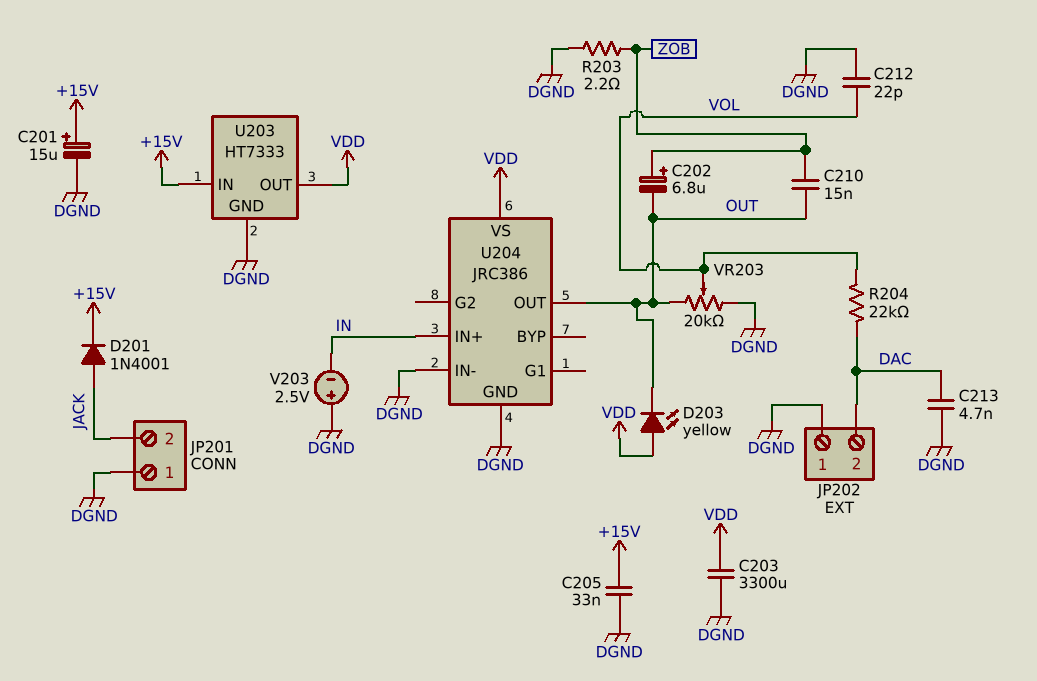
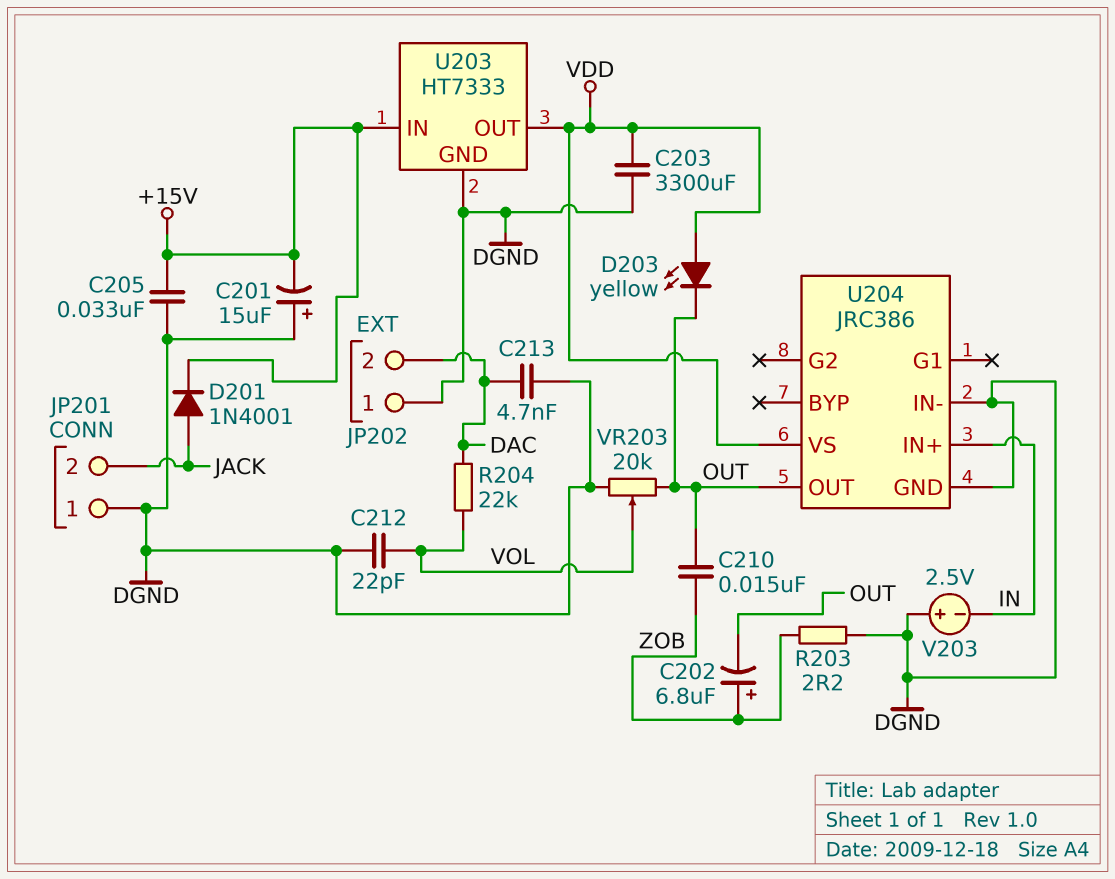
C201: 15uF (plus +15V, minus DGND) -> 15uF (plus DGND, minus +15V)

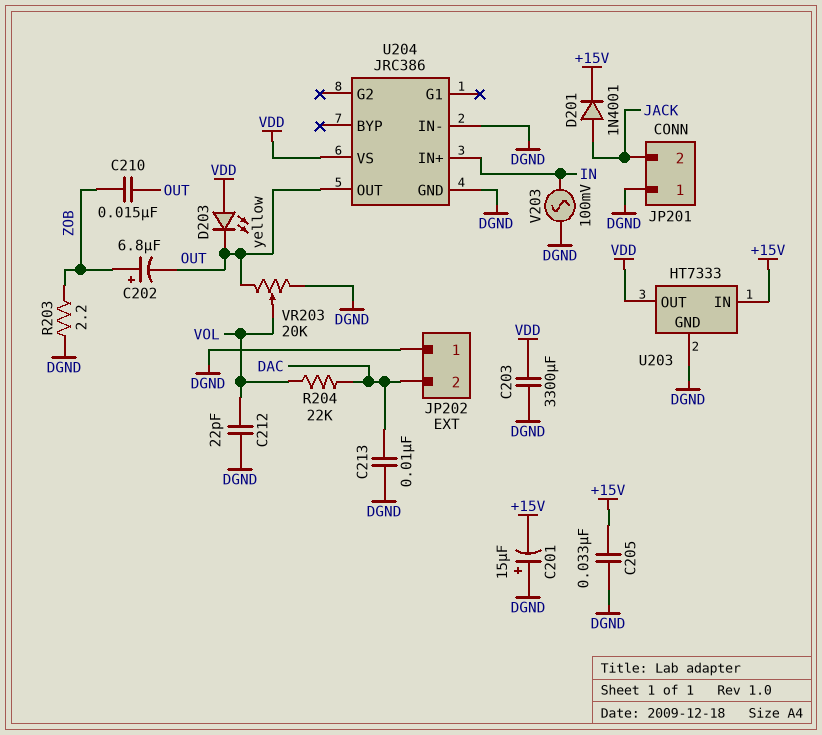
C213: 4.7nF (DAC, DGND) -> 10nF (DAC, DGND)
V203: 2.5V (plus DGND, minus IN) -> AC 100mV (DGND, IN)

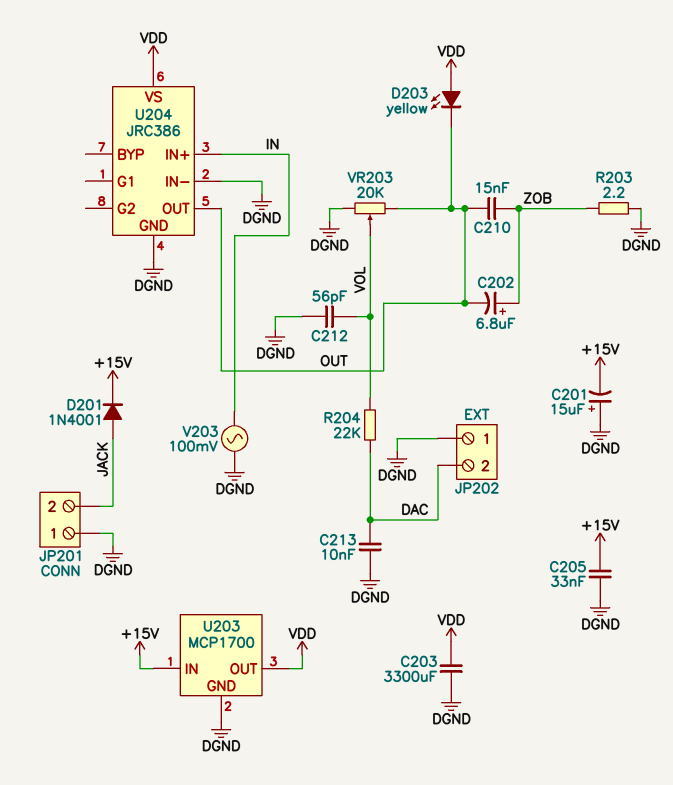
C212: 22pF (DGND, VOL) -> 56pF (DGND, VOL)
U203: HT7333 -> MCP1700

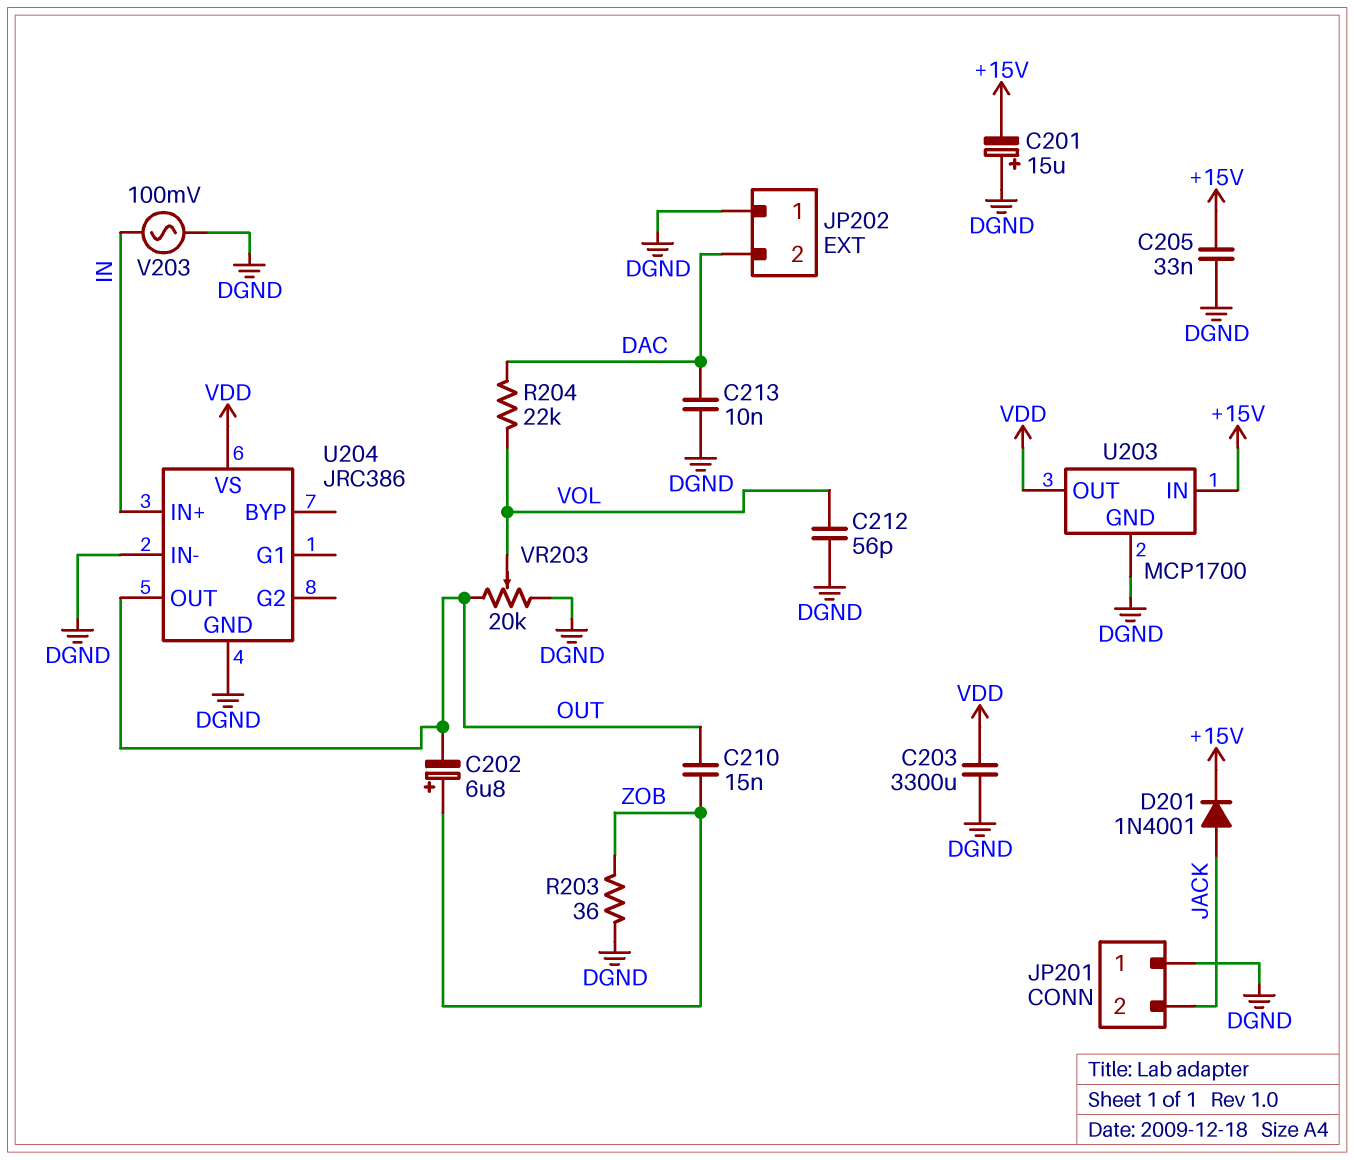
D203: LED yellow (A VDD, K OUT) -> none
R203: 2.2 (DGND, ZOB) -> 36 (DGND, ZOB)

